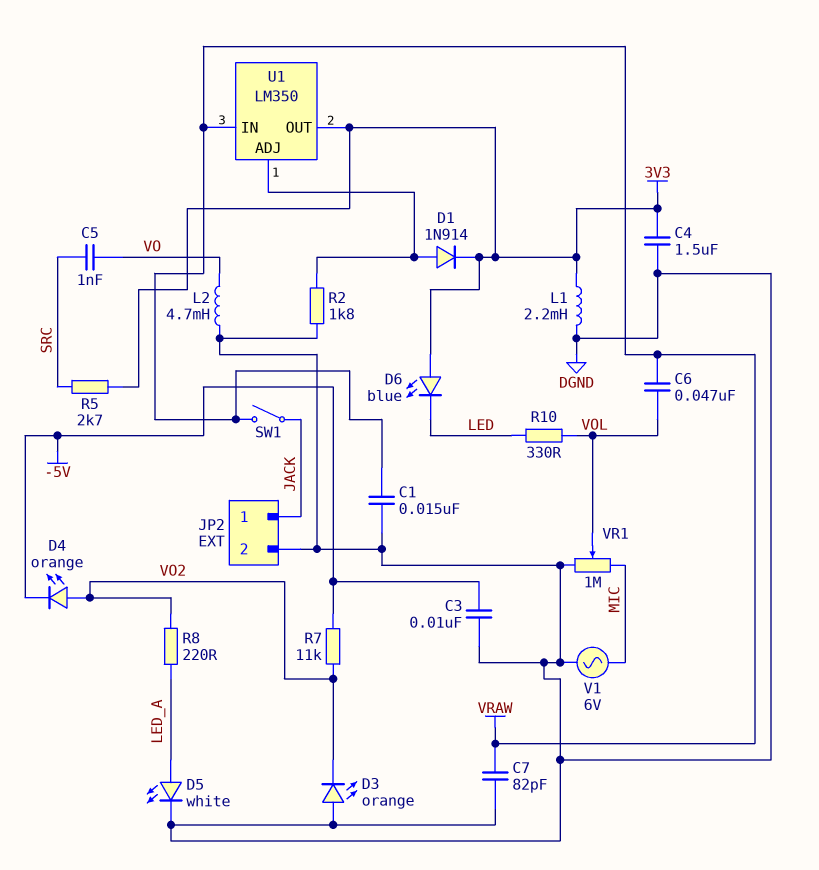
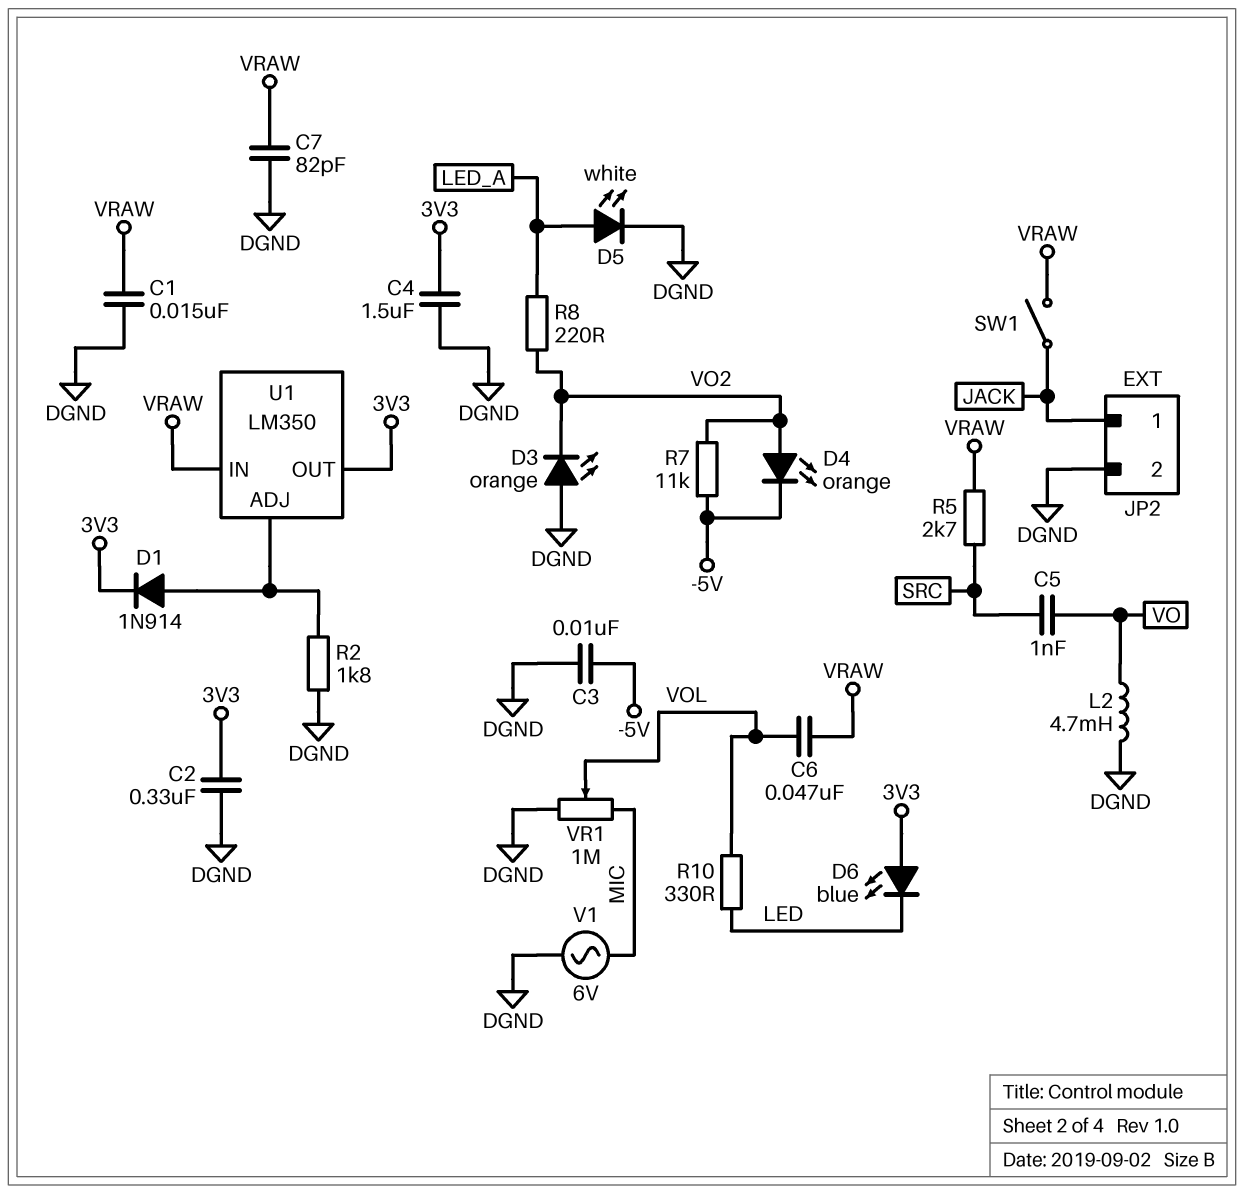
C2: none -> 330nF (3V3, DGND)
L1: 2.2mH (3V3, DGND) -> none
R5: 2.7k (3V3, SRC) -> 2.7k (SRC, VRAW)

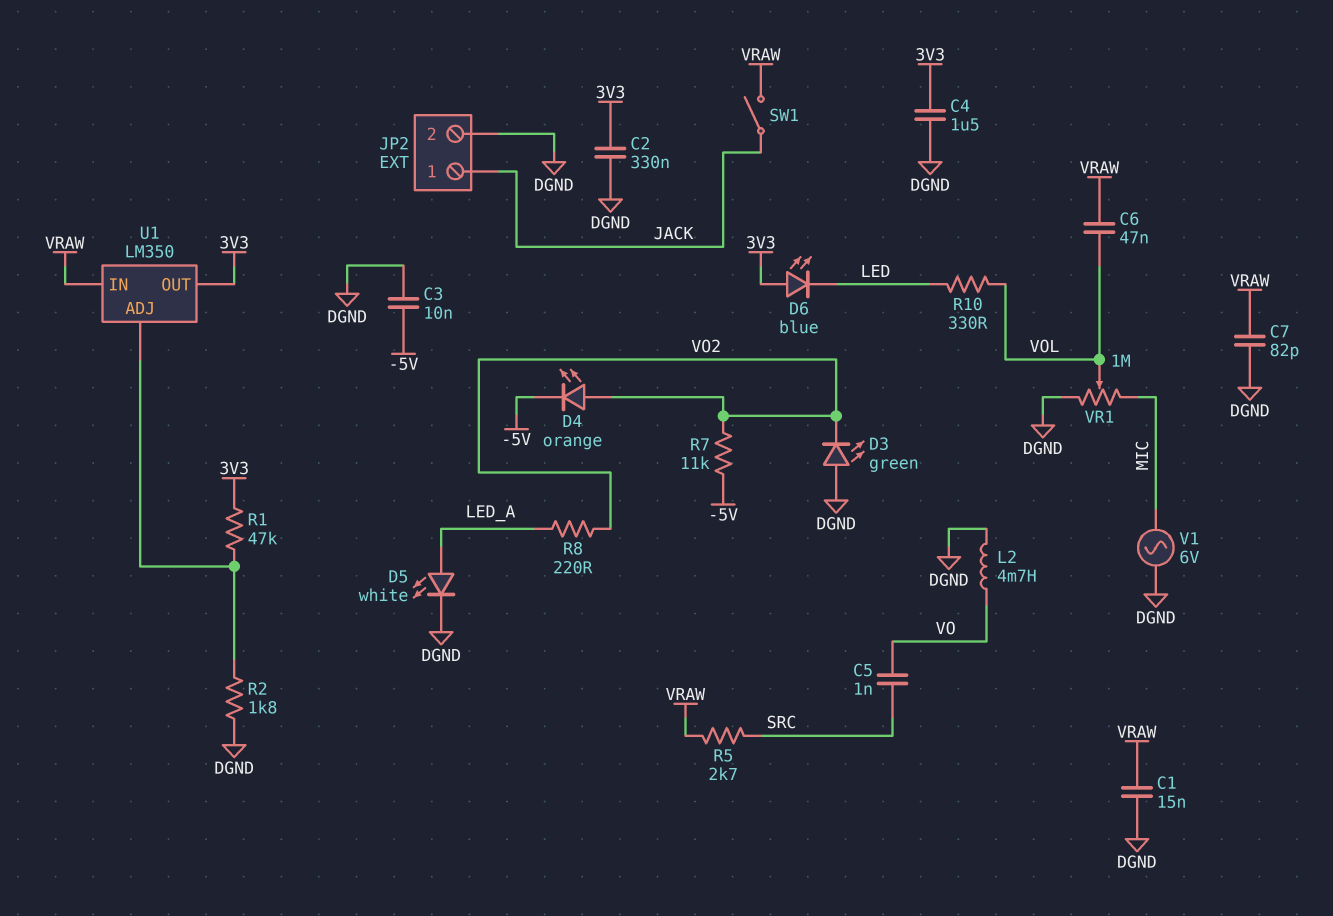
D1: diode 1N914 (A U1/ADJ, K 3V3) -> none
D3: LED orange (A DGND, K VO2) -> LED green (A DGND, K VO2)
R1: none -> 47k (3V3, U1/ADJ)

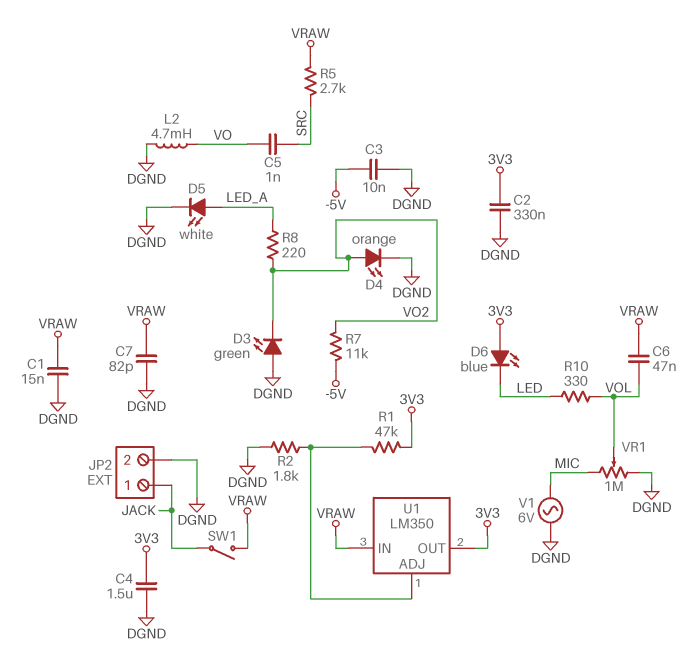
D4: LED orange (A VO2, K -5V) -> LED orange (A VO2, K DGND)

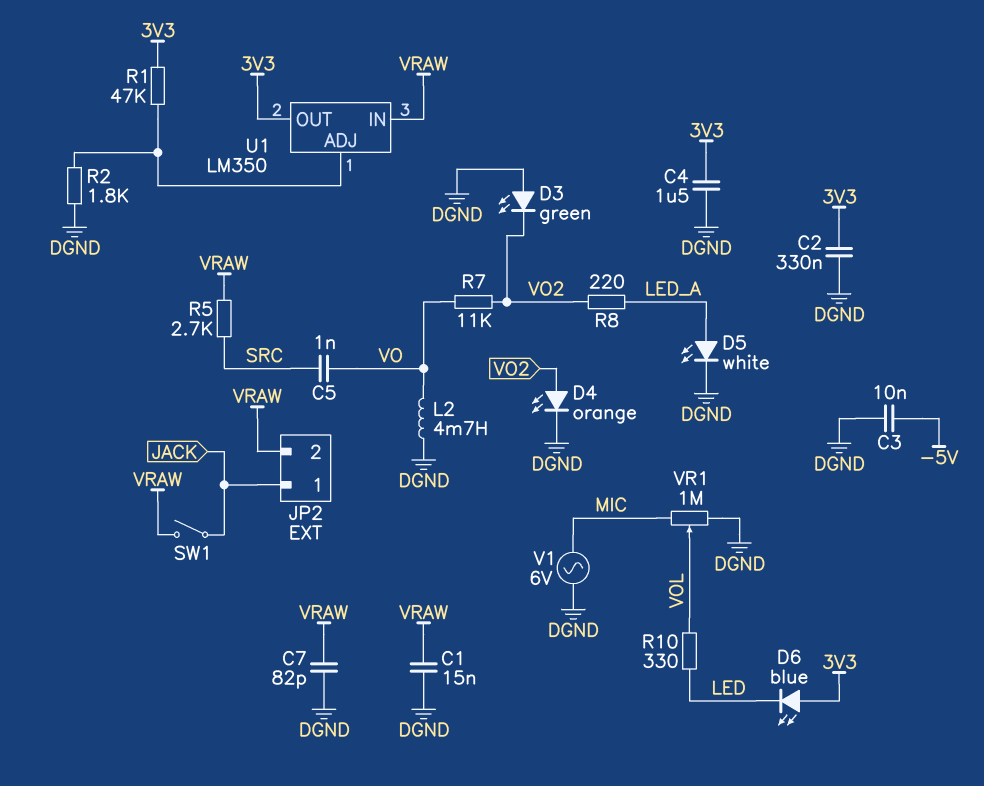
C6: 47nF (VOL, VRAW) -> none
JP2 pin 2: DGND -> VRAW
R7: 11k (-5V, VO2) -> 11k (VO, VO2)

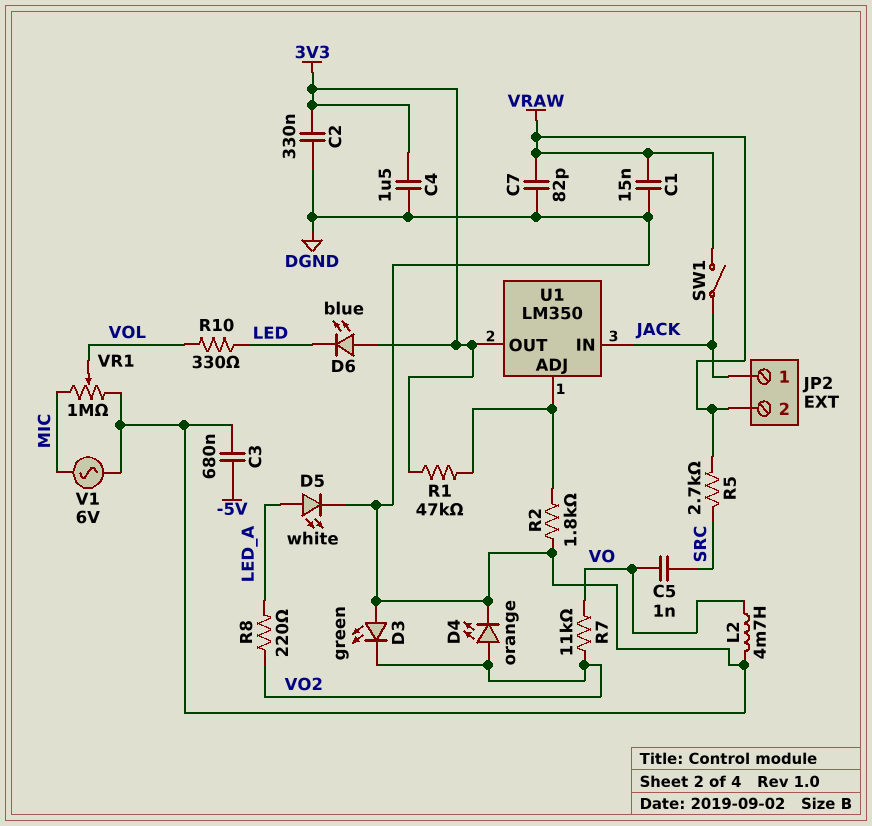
C3: 10nF (-5V, DGND) -> 680nF (-5V, DGND)
U1 pin IN: VRAW -> JACK

